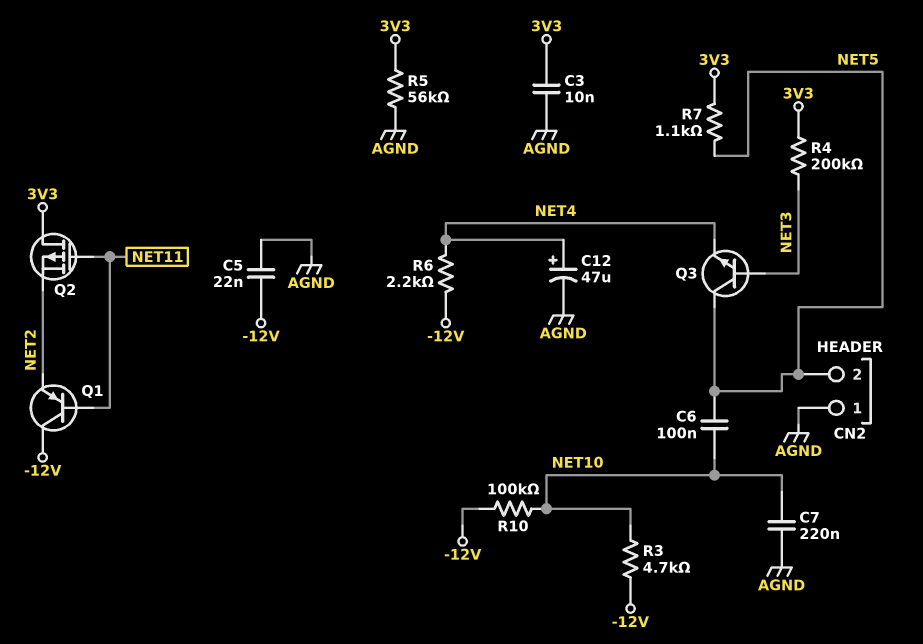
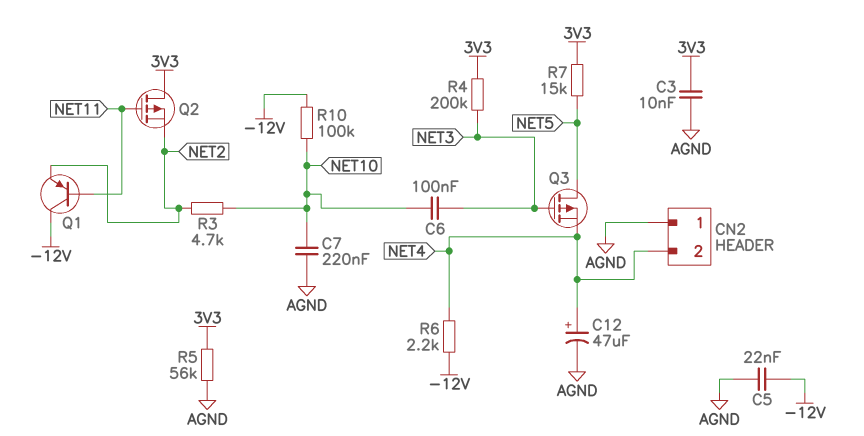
C6: 100nF (NET5, NET10) -> 100nF (NET3, NET10)
CN2 pin 2: NET5 -> NET4
Q3: NPN (B NET3, C NET5, E NET4) -> PMOS (G NET3, D NET5, S NET4)
R3: 4.7k (-12V, NET10) -> 4.7k (NET2, NET10)
R7: 1.1k (3V3, NET5) -> 15k (3V3, NET5)

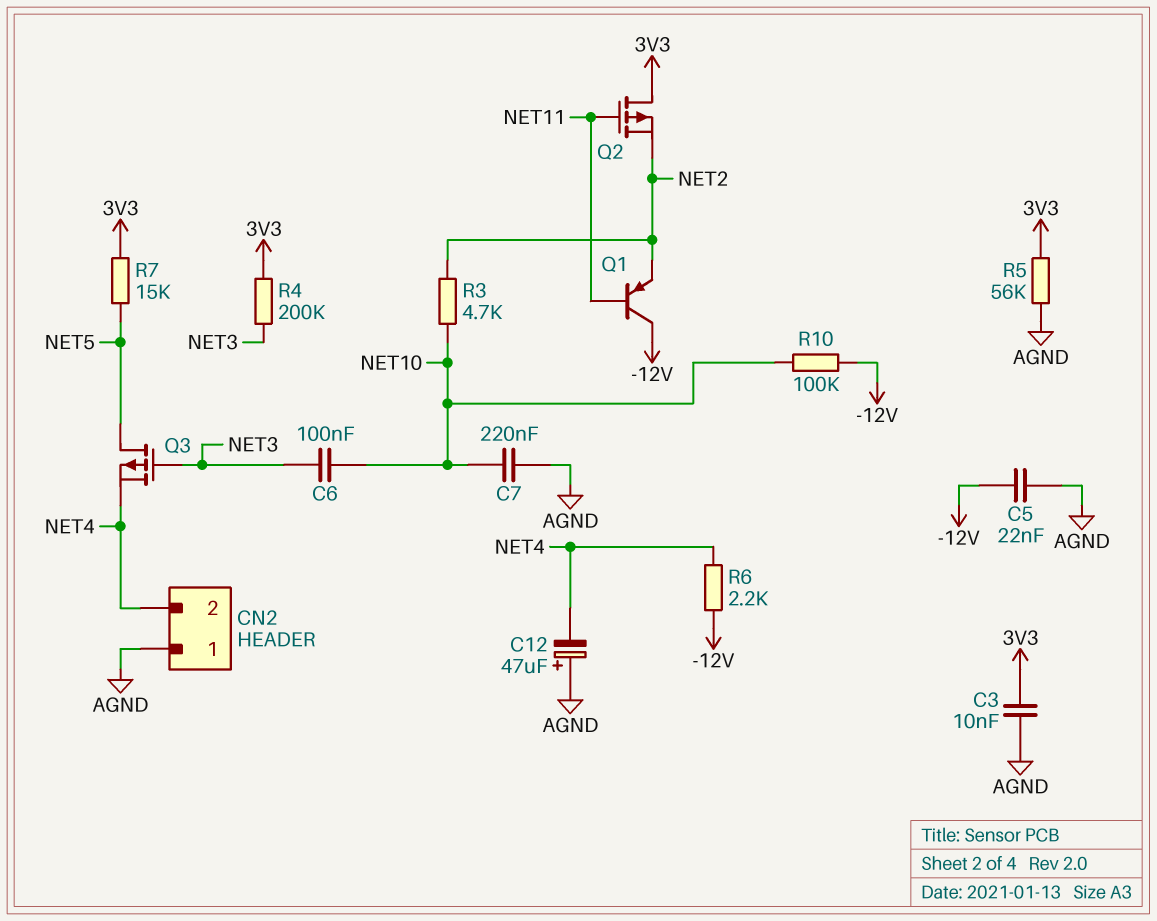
C12: 47uF (plus NET4, minus AGND) -> 47uF (plus AGND, minus NET4)

